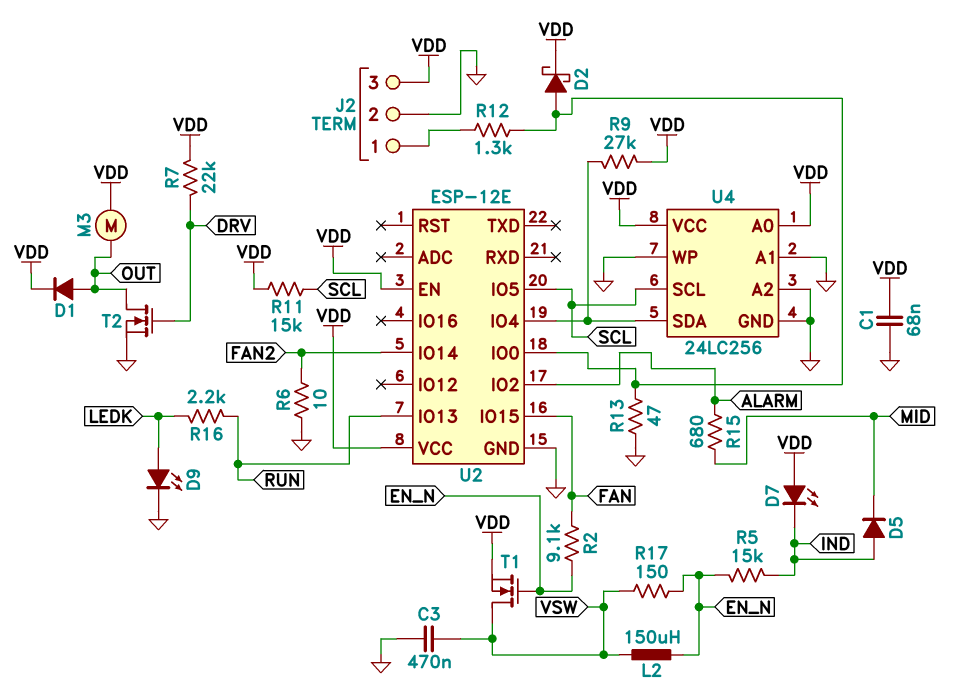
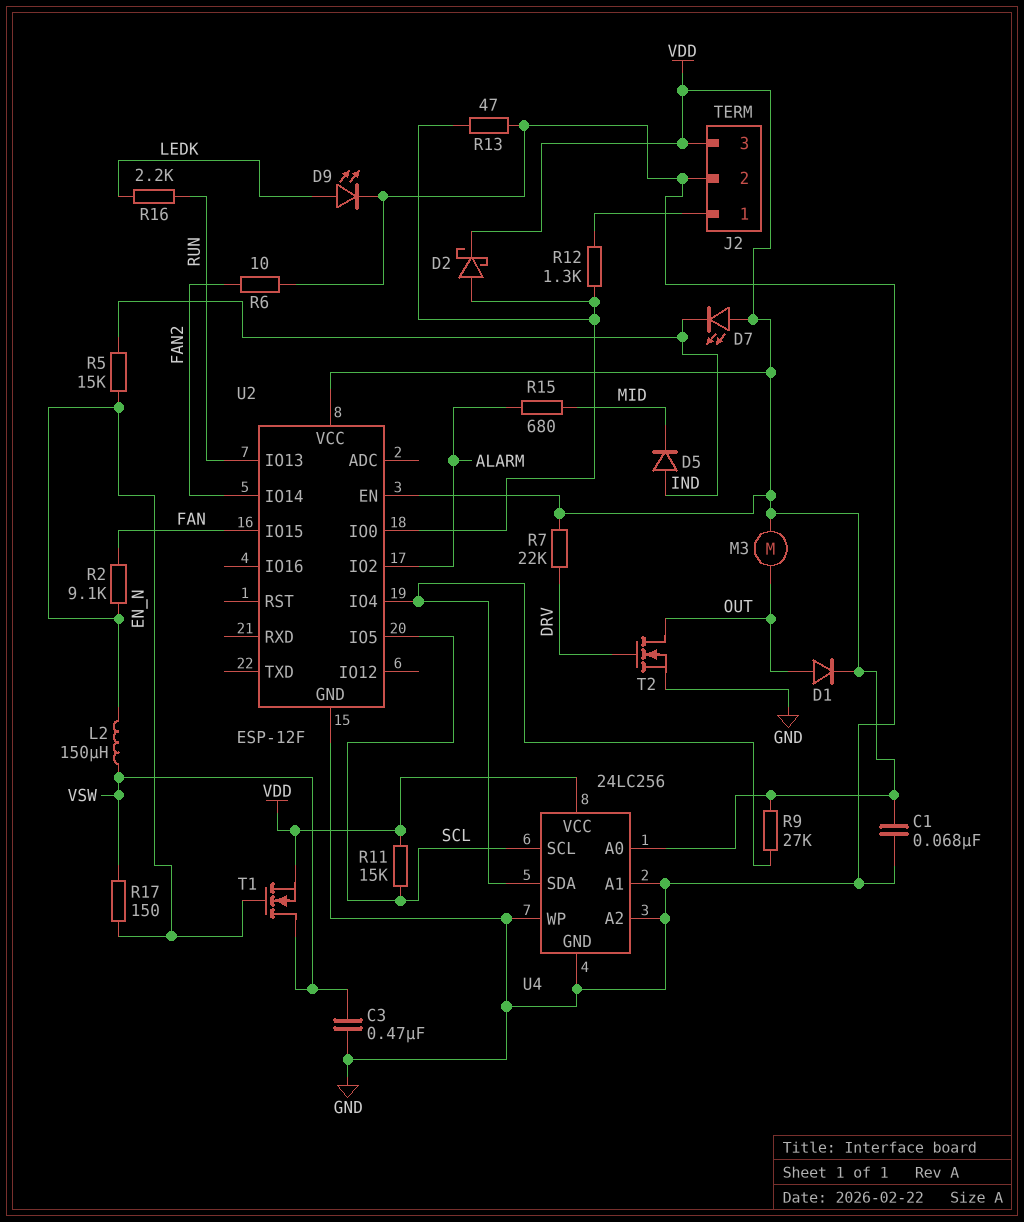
U2: ESP-12E -> ESP-12F

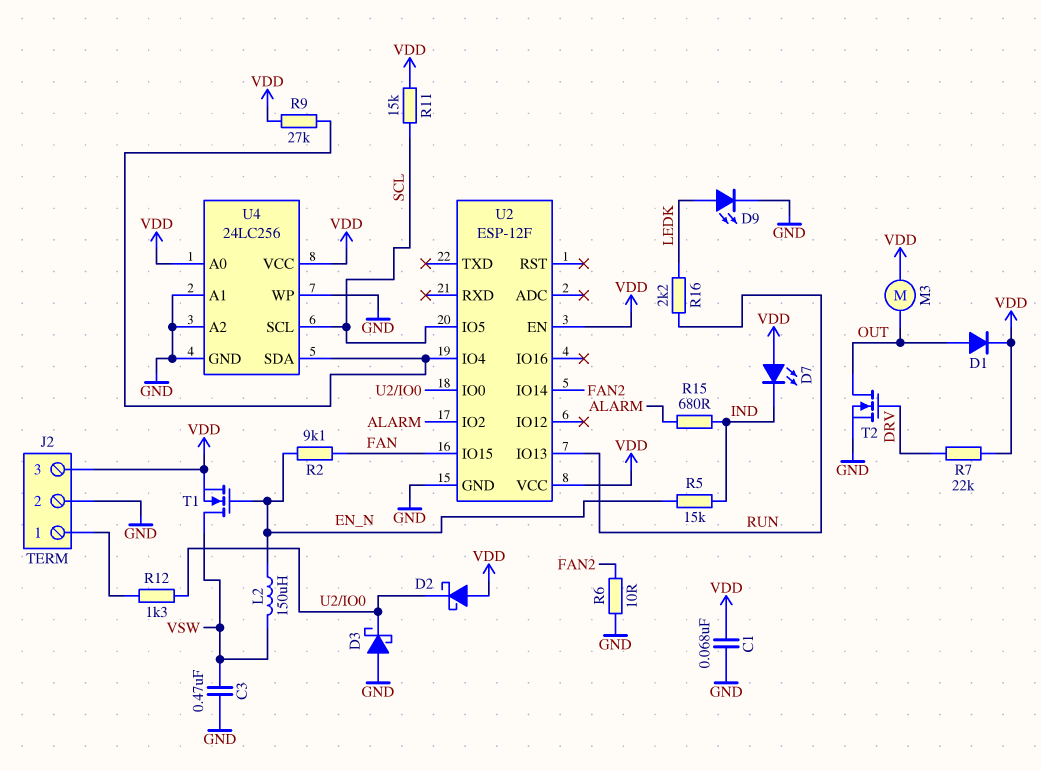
D2: schottky (A U2/IO0, K VDD) -> schottky (A VDD, K U2/IO0)
D3: none -> schottky (A GND, K U2/IO0)
D5: diode (A IND, K MID) -> none
R13: 47 (GND, U2/IO0) -> none
R15: 680 (ALARM, MID) -> 680 (ALARM, IND)
R17: 150 (EN_N, VSW) -> none

